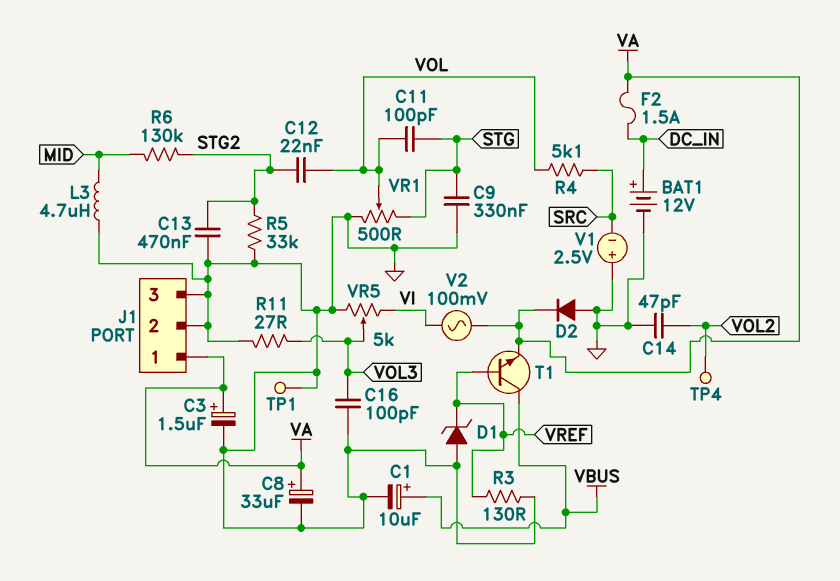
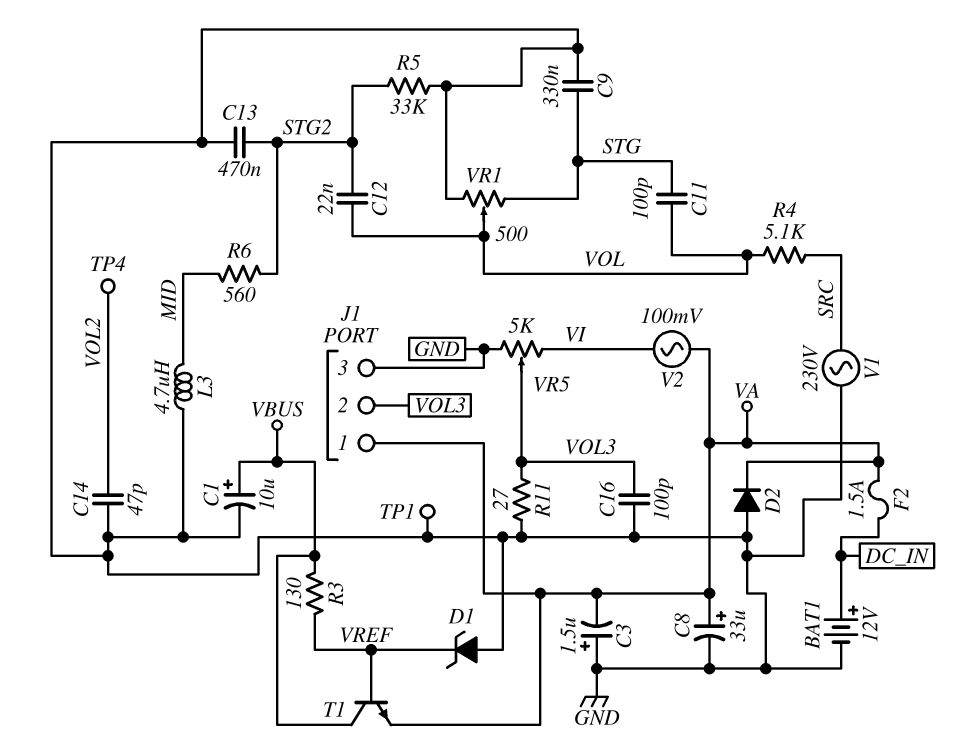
C3: 1.5uF (plus VA, minus GND) -> 1.5uF (plus GND, minus VA)
J1 pin 2: GND -> VOL3
R3: 130 (GND, VREF) -> 130 (VBUS, VREF)
R6: 130k (MID, STG2) -> 560 (MID, STG2)
V1: 2.5V (plus GND, minus SRC) -> AC 230V (GND, SRC)

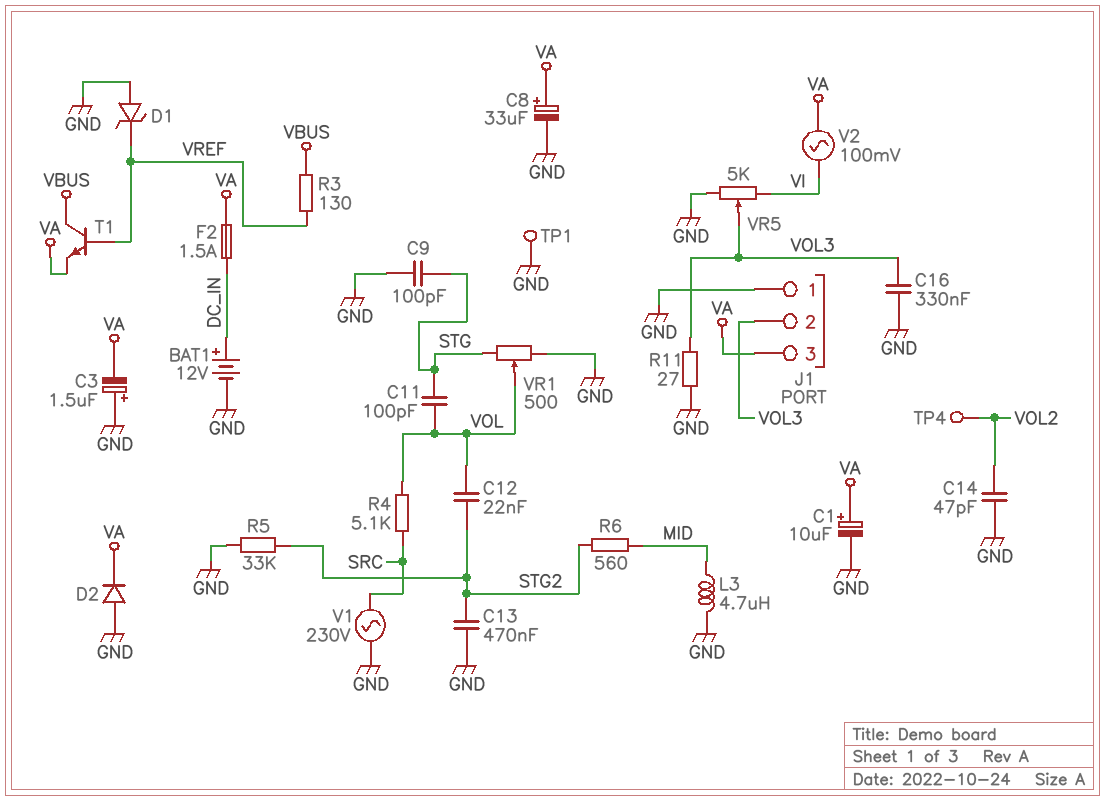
C1: 10uF (plus VBUS, minus GND) -> 10uF (plus VA, minus GND)
C9: 330nF (GND, STG) -> 100pF (GND, STG)
C16: 100pF (GND, VOL3) -> 330nF (GND, VOL3)
J1 pin 1: VA -> GND
J1 pin 3: GND -> VA

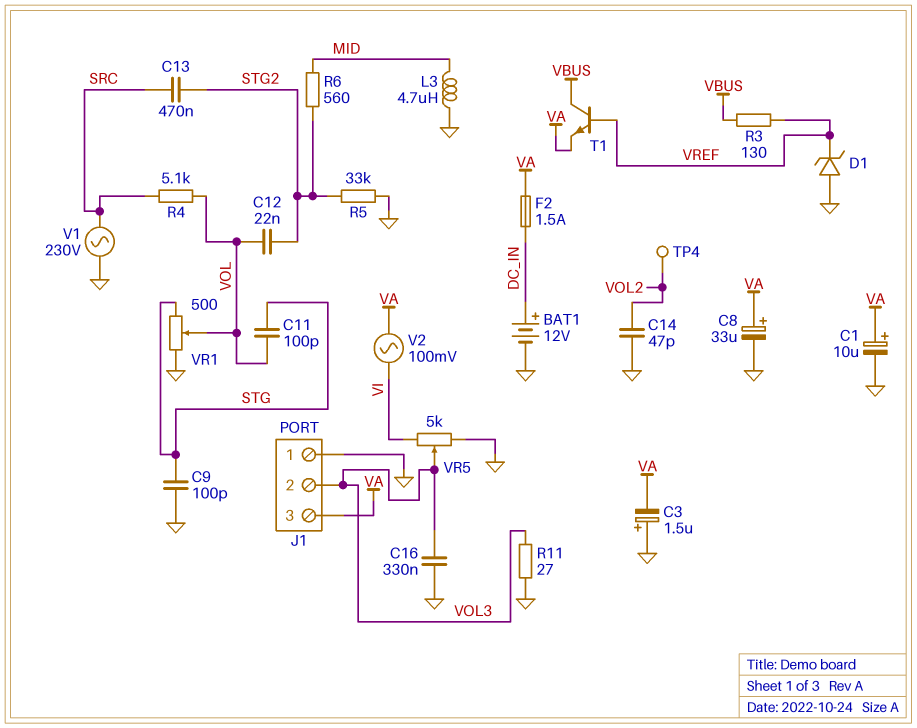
C13: 470nF (GND, STG2) -> 470nF (SRC, STG2)
D2: diode (A GND, K VA) -> none
TP1: test point (GND) -> none

